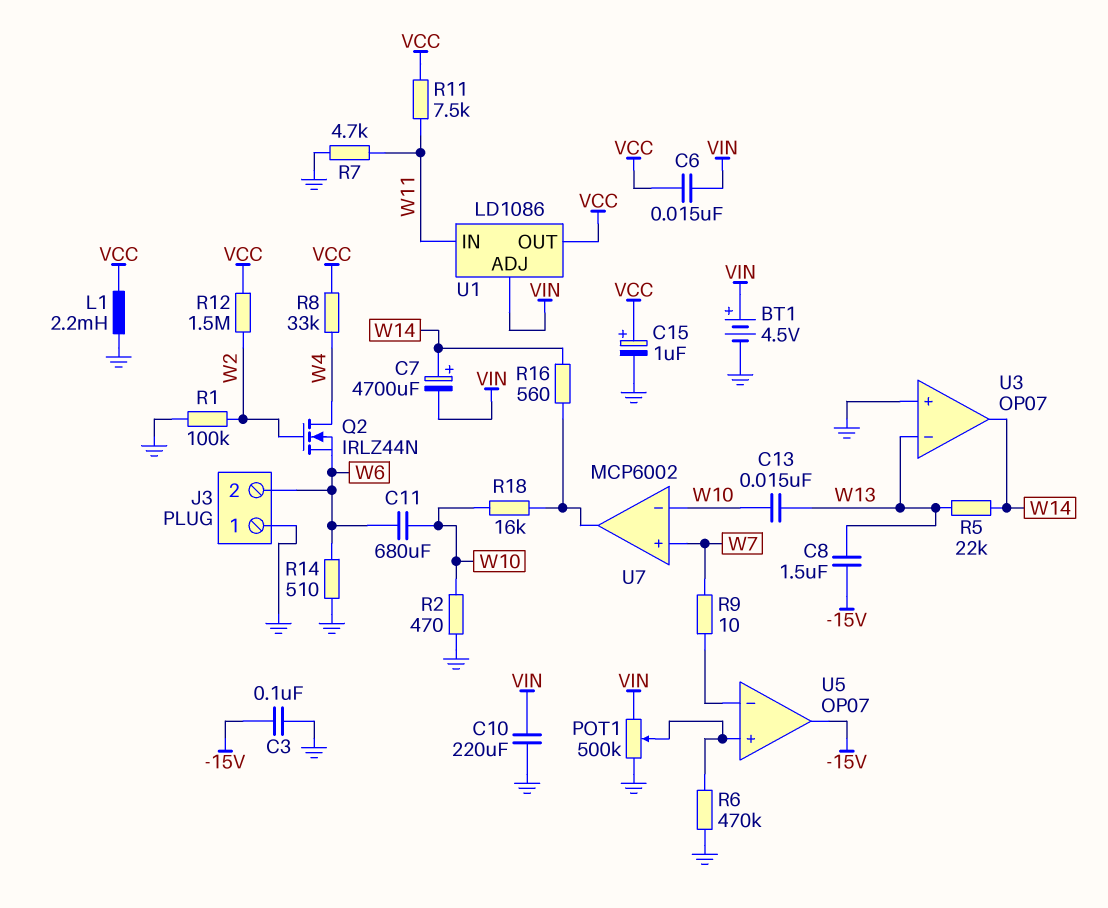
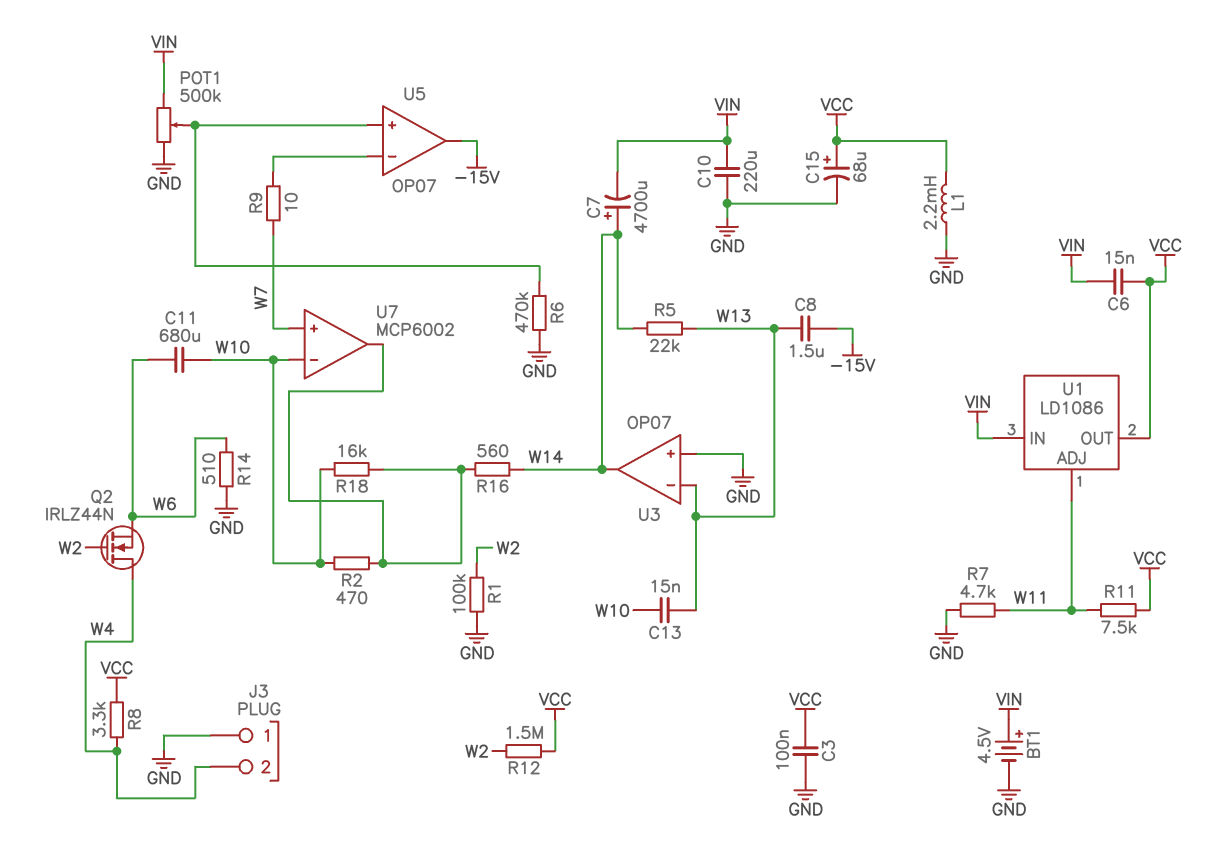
C3: 100nF (-15V, GND) -> 100nF (GND, VCC)
C15: 1uF (plus VCC, minus GND) -> 68uF (plus VCC, minus GND)
J3 pin 2: W6 -> W4
R2: 470 (GND, W10) -> 470 (U7/out, W10)
R8: 33k (VCC, W4) -> 3.3k (VCC, W4)
U1 pin ADJ: VIN -> W11
U1 pin IN: W11 -> VIN

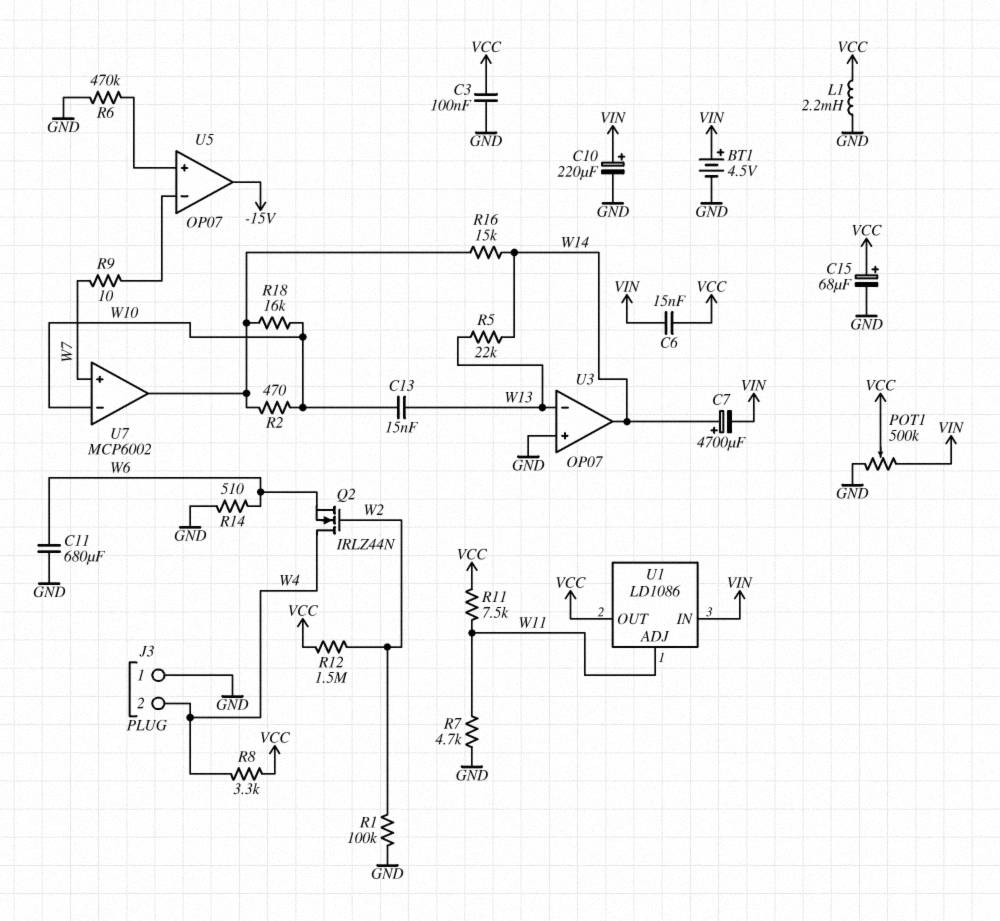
C8: 1.5uF (-15V, W13) -> none
C10: 220uF (GND, VIN) -> 220uF (plus VIN, minus GND)
C11: 680uF (W6, W10) -> 680uF (GND, W6)
POT1: 500k (GND, VIN, wiper U5/in+) -> 500k (GND, VIN, wiper VCC)
R16: 560 (U7/out, W14) -> 15k (U7/out, W14)

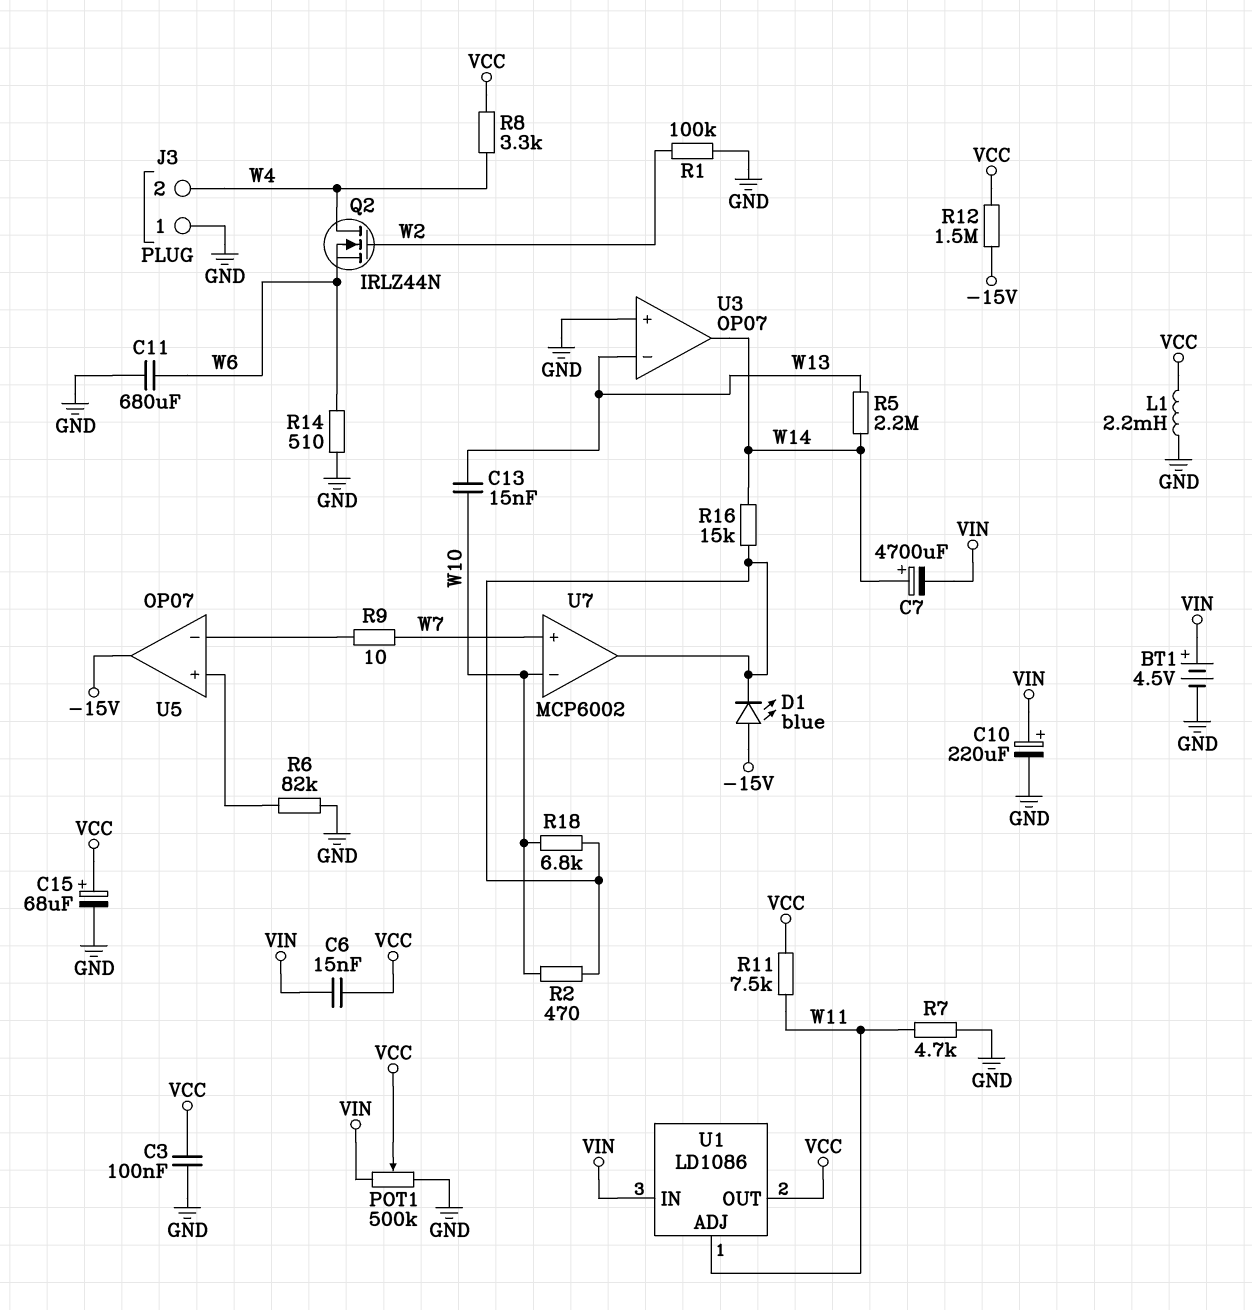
D1: none -> LED blue (A -15V, K U7/out)
R5: 22k (W13, W14) -> 2.2M (W13, W14)
R6: 470k (GND, U5/in+) -> 82k (GND, U5/in+)
R12: 1.5M (VCC, W2) -> 1.5M (-15V, VCC)
R18: 16k (U7/out, W10) -> 6.8k (U7/out, W10)

